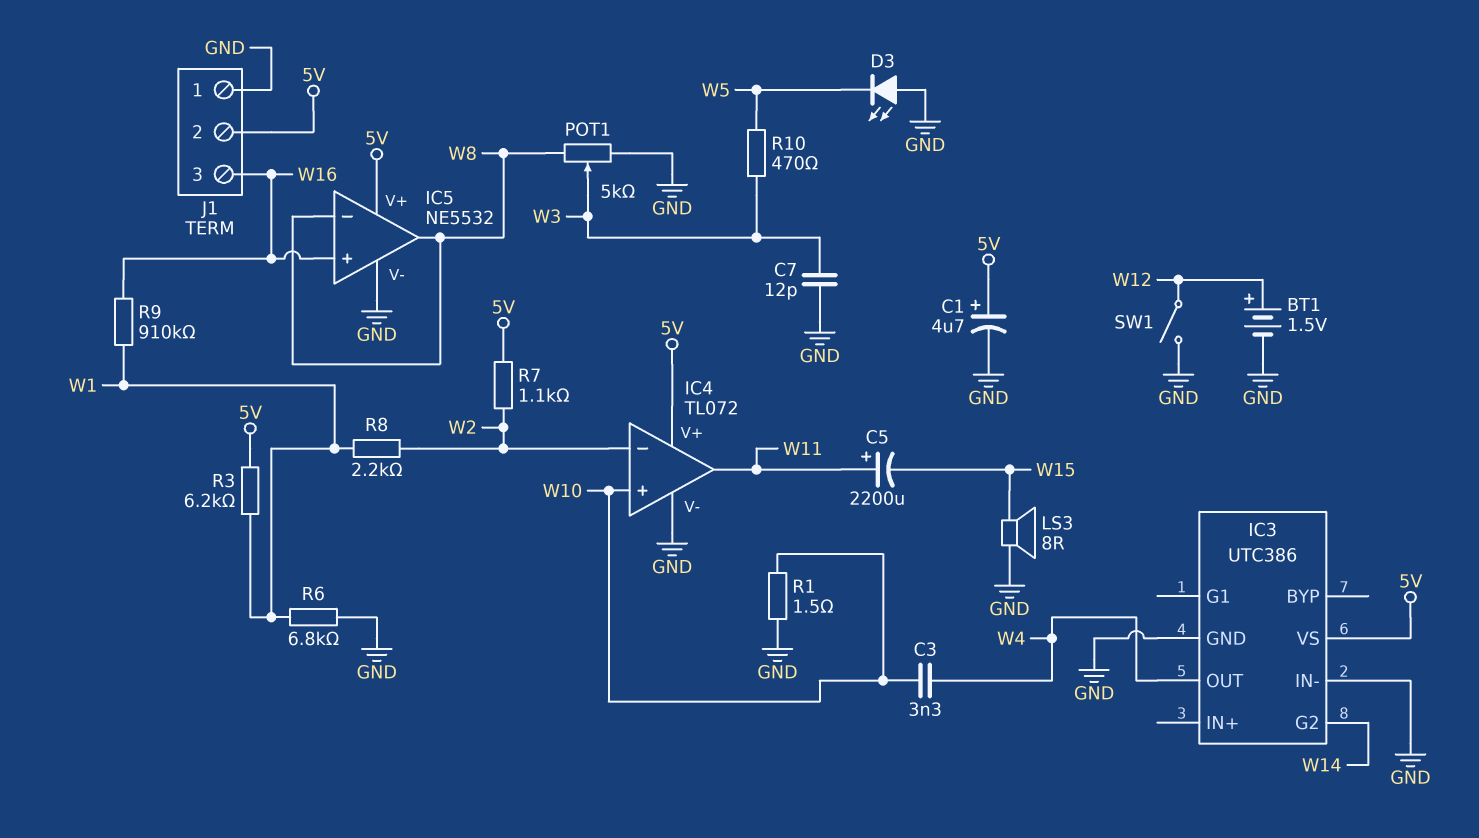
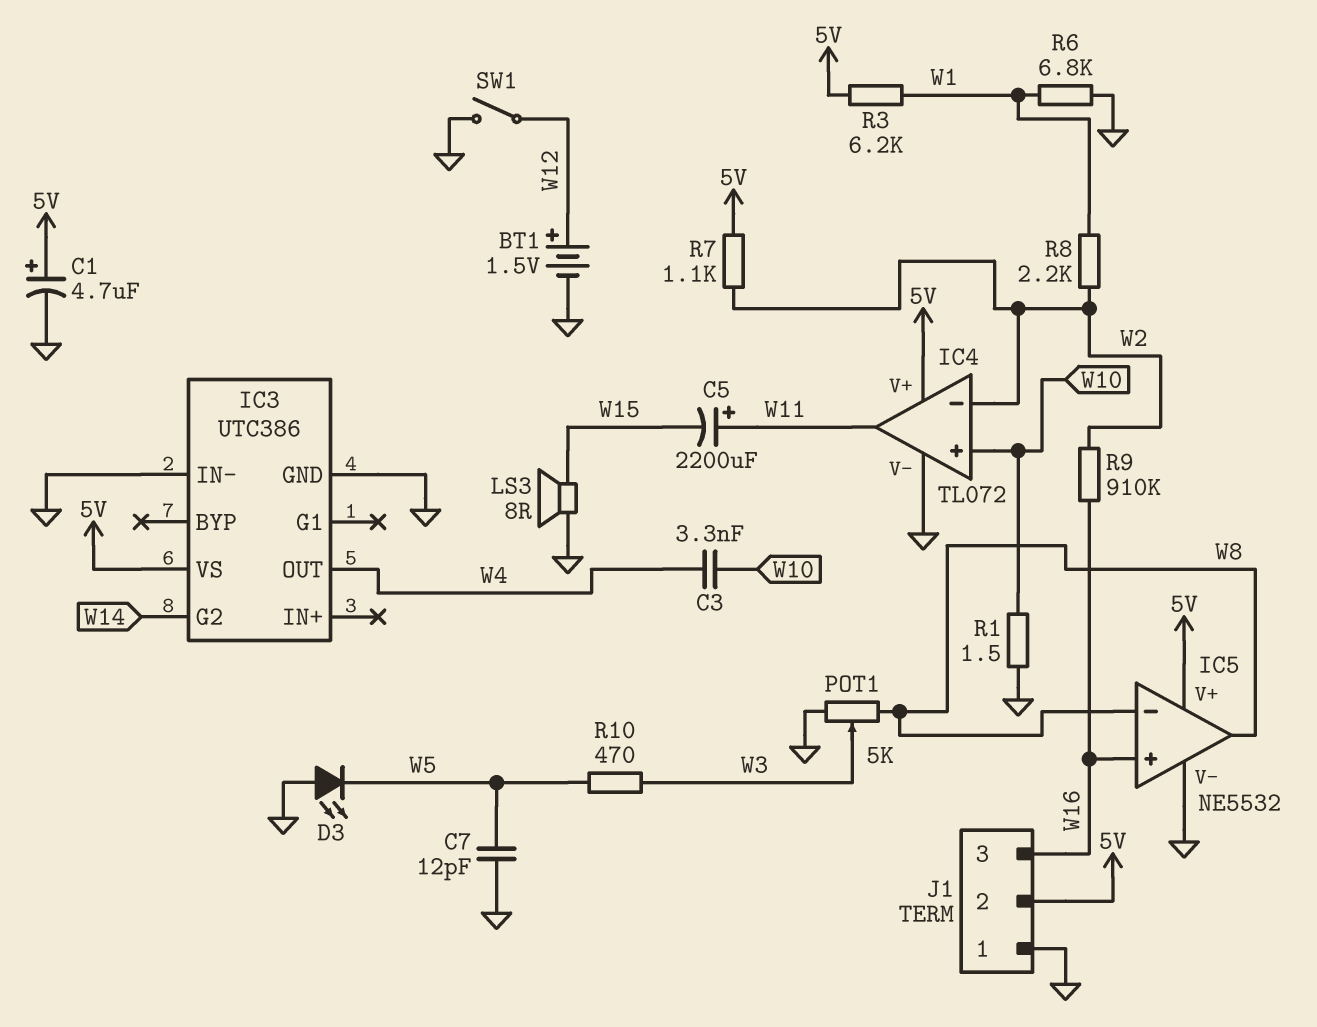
C7: 12pF (GND, W3) -> 12pF (GND, W5)
R9: 910k (W1, W16) -> 910k (W2, W16)

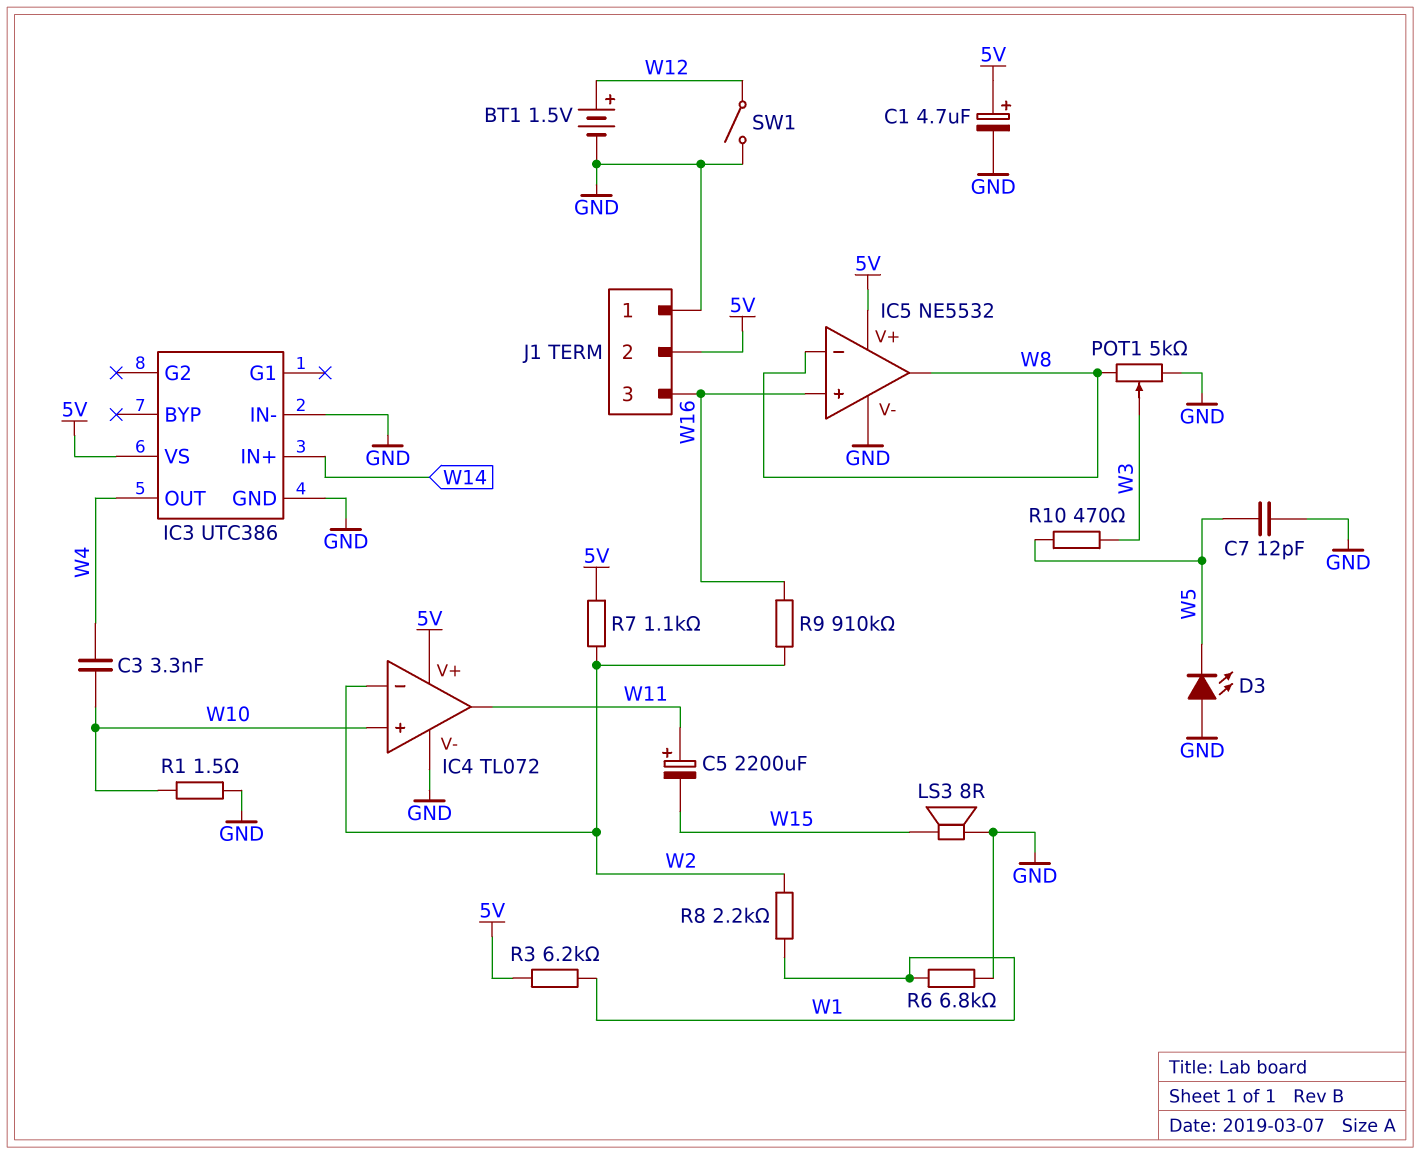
IC3 pin G2: W14 -> none
IC3 pin IN+: none -> W14

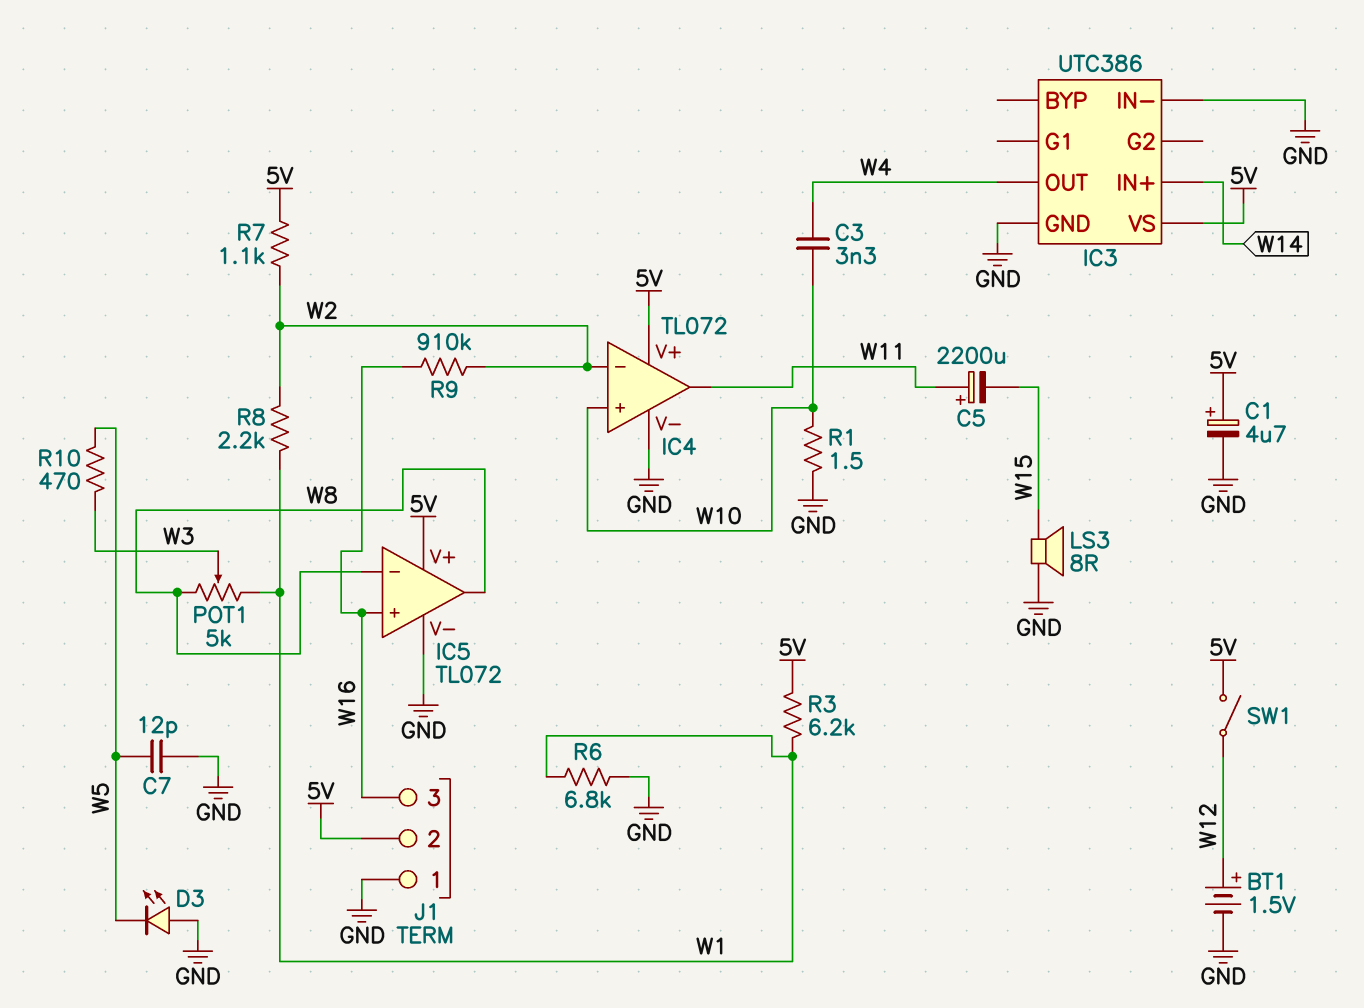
IC5: NE5532 -> TL072
POT1: 5k (GND, W8, wiper W3) -> 5k (W1, W8, wiper W3)
SW1: switch (GND, W12) -> switch (5V, W12)

